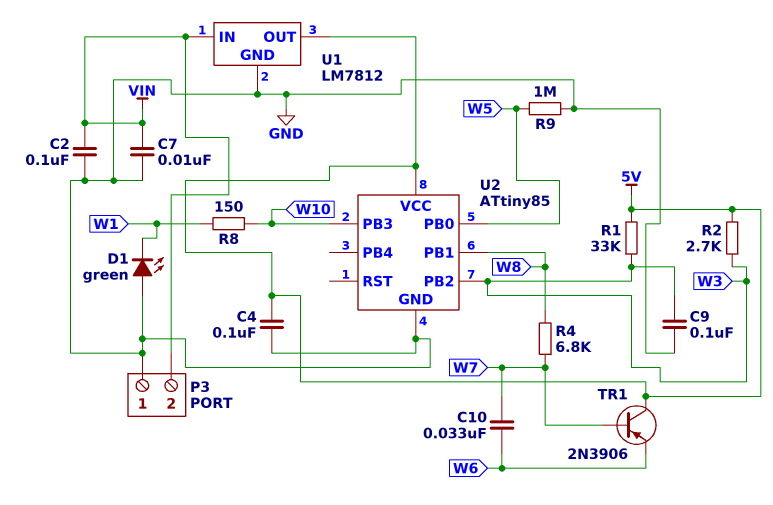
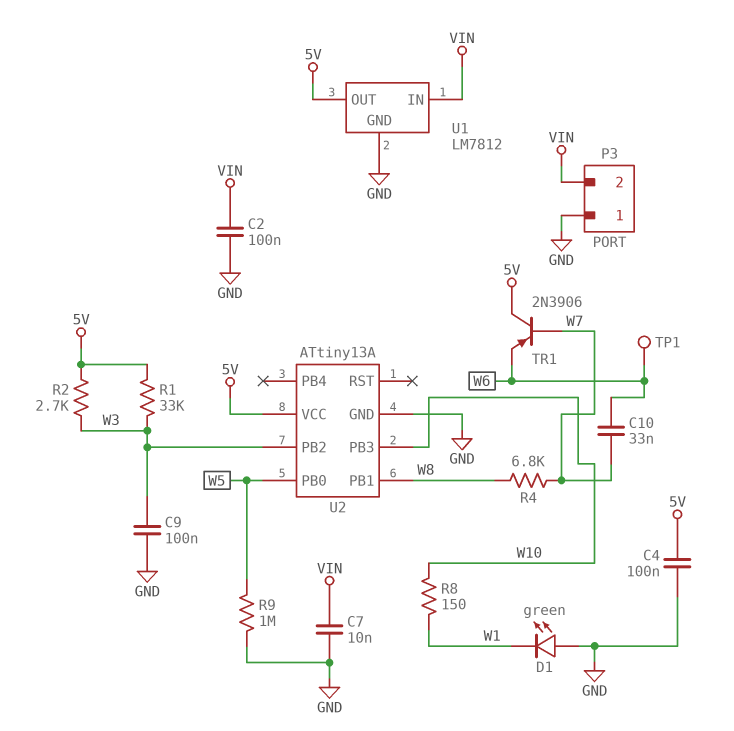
TP1: none -> test point (W6)
U2: ATtiny85 -> ATtiny13A

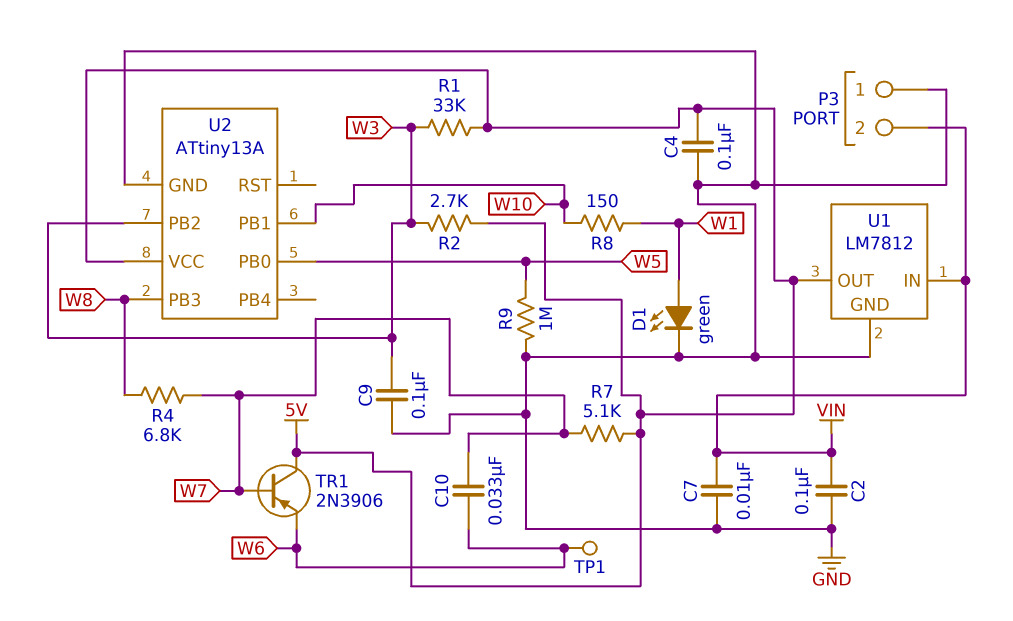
D1: LED green (A GND, K W1) -> LED green (A W1, K GND)
R7: none -> 5.1k (5V, W7)
U2 pin PB1: W8 -> W10
U2 pin PB3: W10 -> W8

